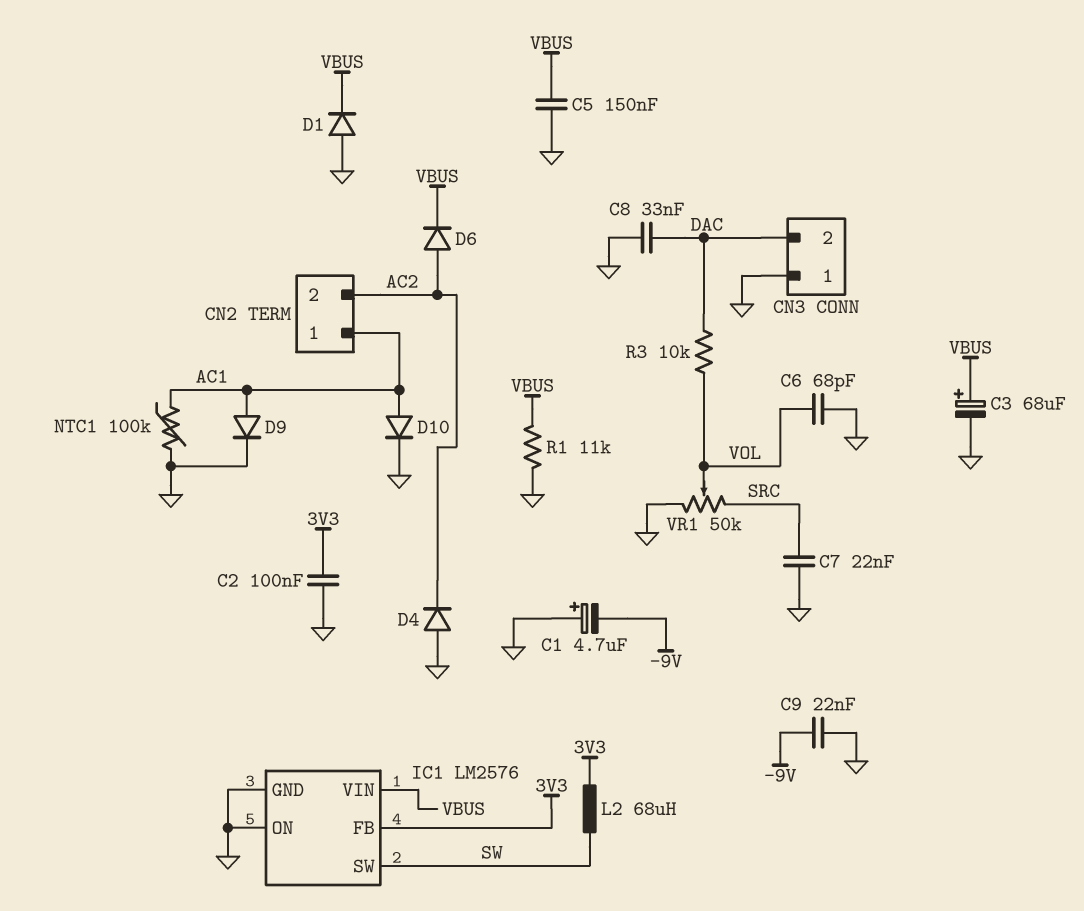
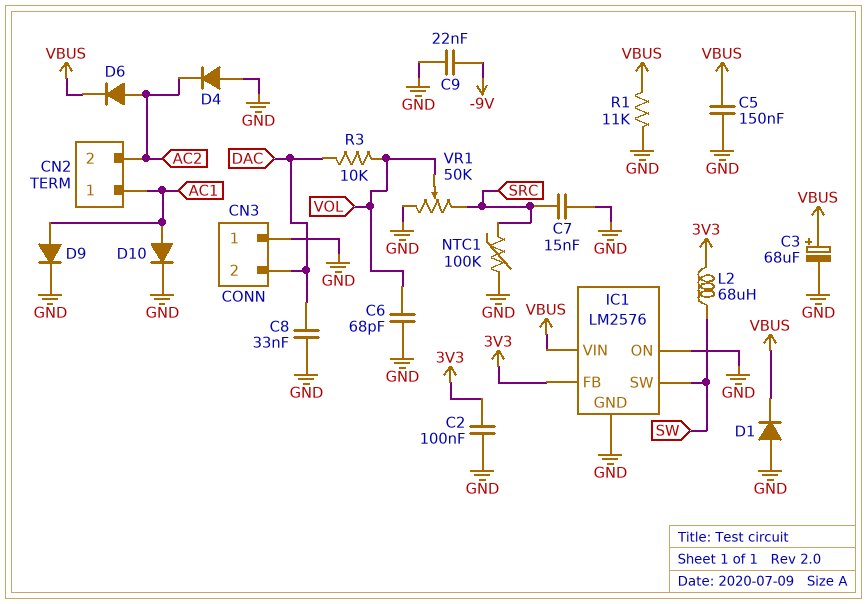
C1: 4.7uF (plus GND, minus -9V) -> none
C7: 22nF (GND, SRC) -> 15nF (GND, SRC)
NTC1: 100k (AC1, GND) -> 100k (GND, SRC)

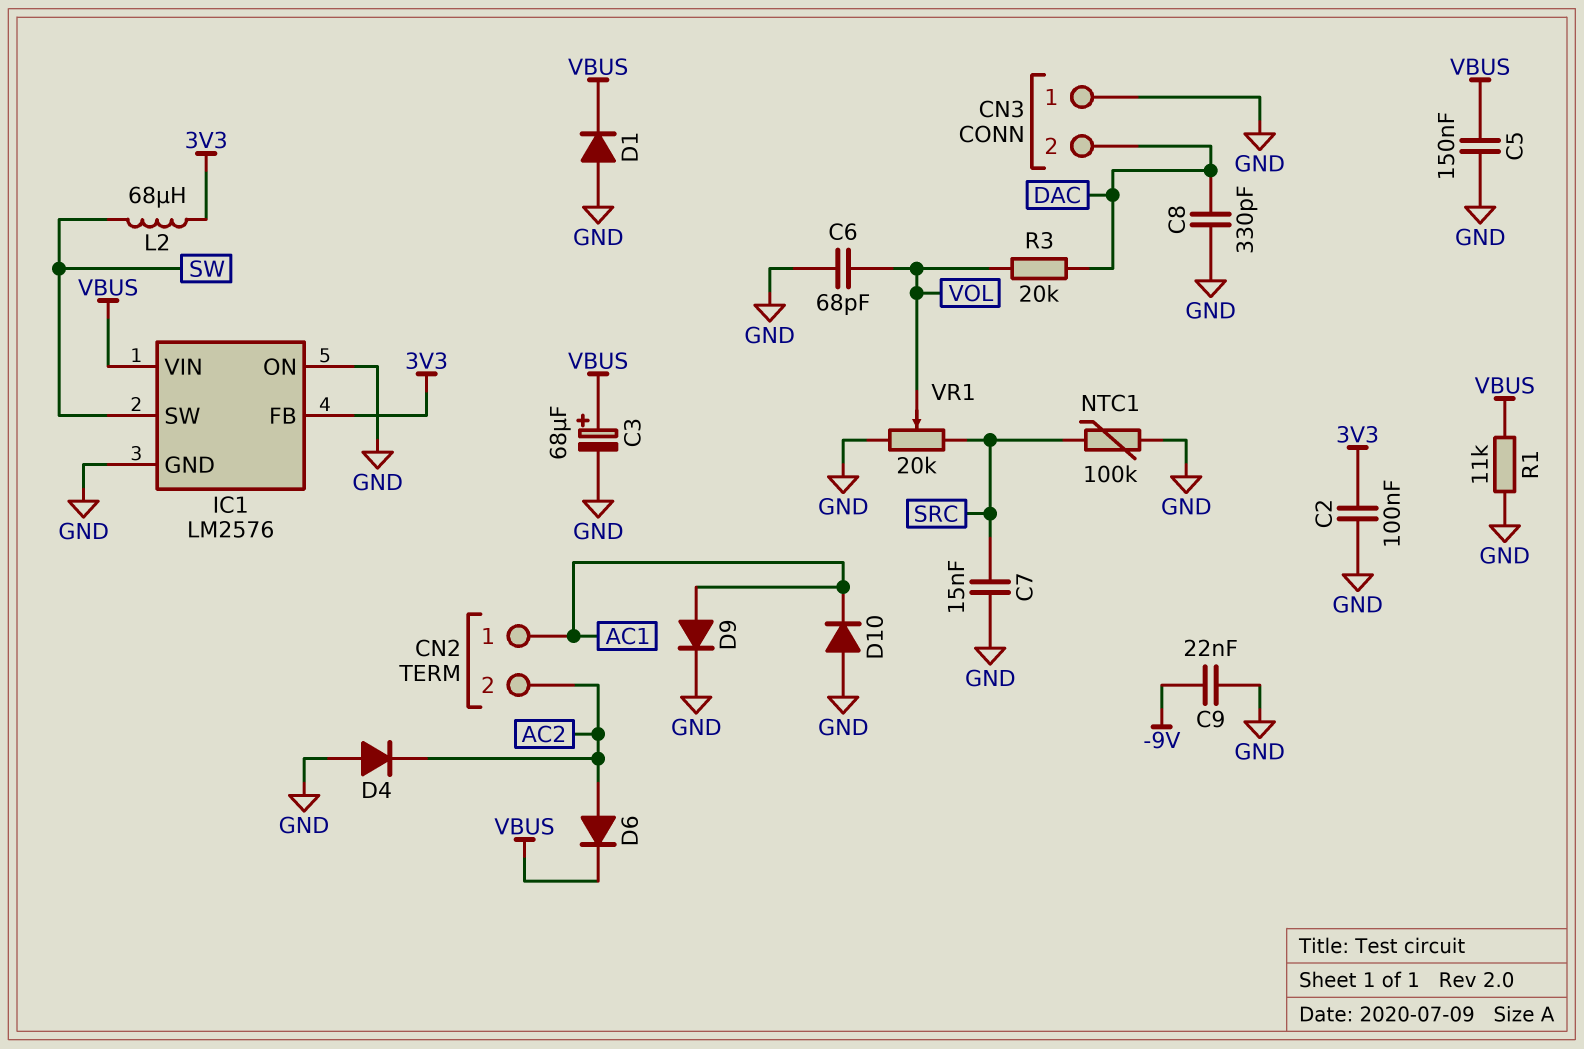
C8: 33nF (DAC, GND) -> 330pF (DAC, GND)
D10: diode (A AC1, K GND) -> diode (A GND, K AC1)
R3: 10k (DAC, VOL) -> 20k (DAC, VOL)
VR1: 50k (GND, SRC, wiper VOL) -> 20k (GND, SRC, wiper VOL)

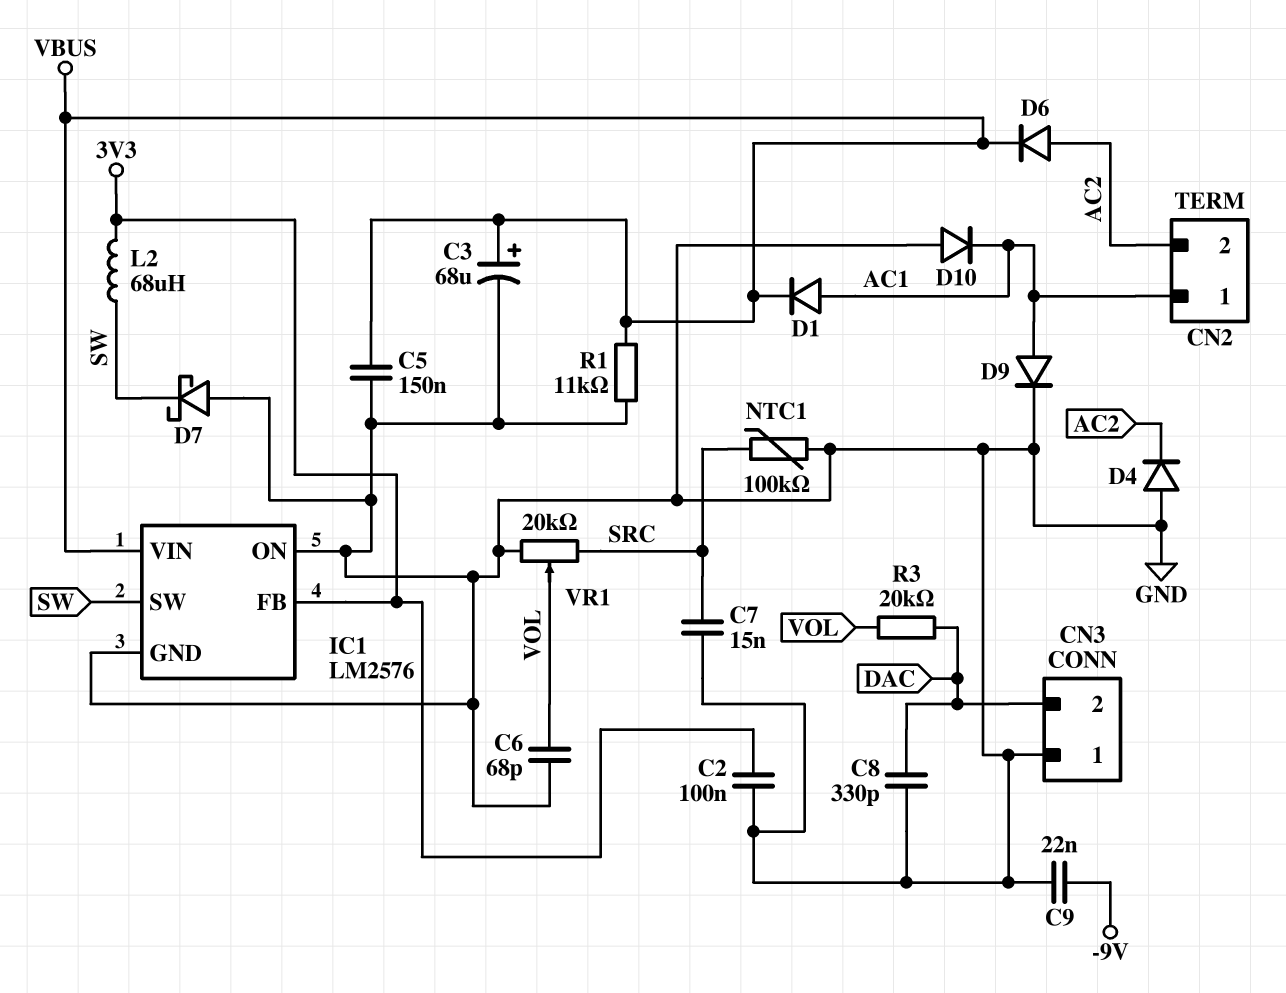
D1: diode (A GND, K VBUS) -> diode (A AC1, K VBUS)
D7: none -> schottky (A GND, K SW)

